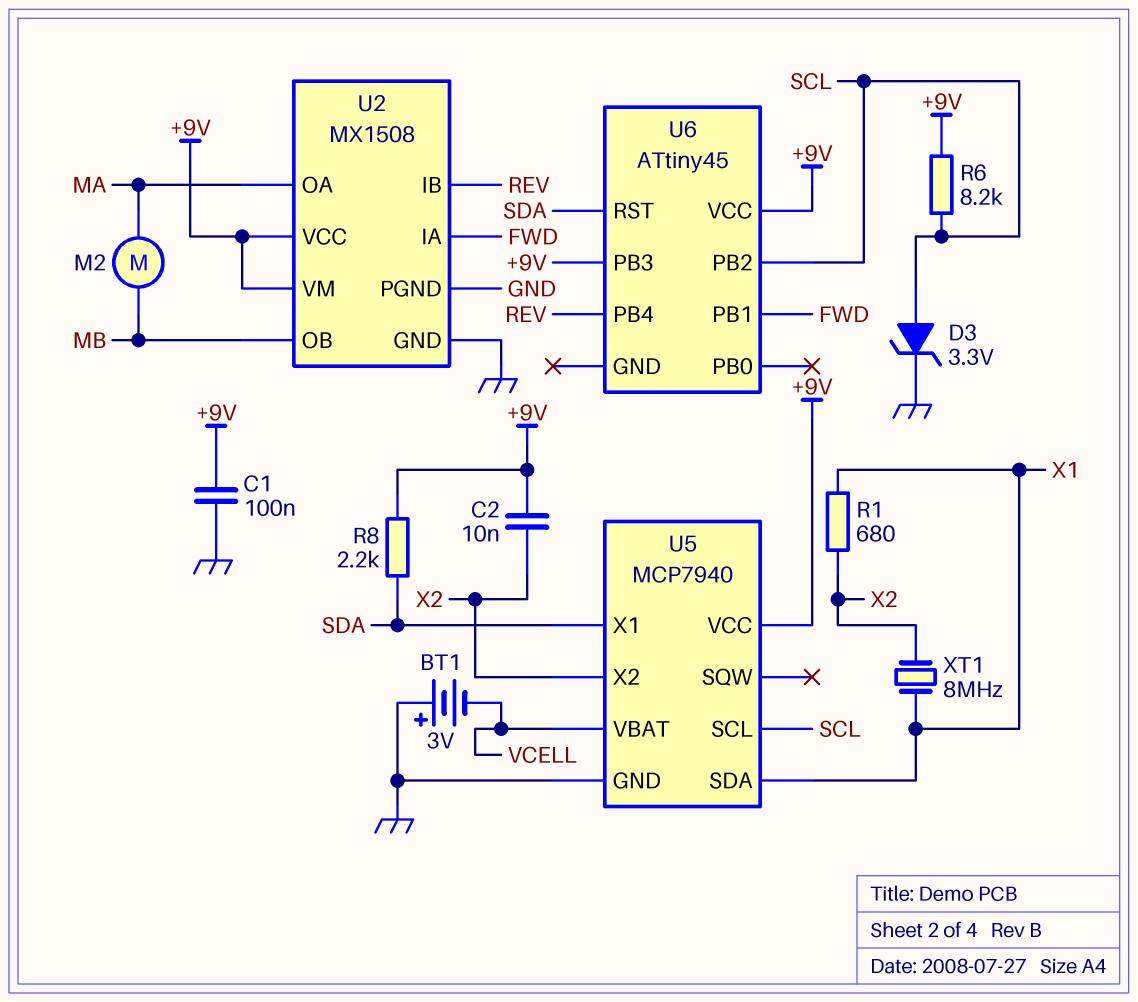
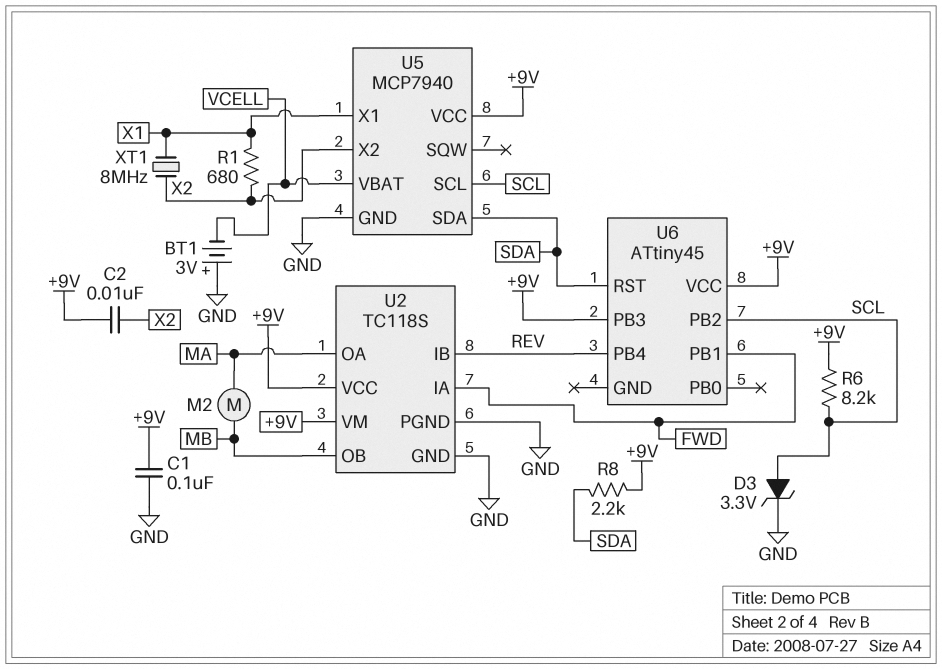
U2: MX1508 -> TC118S
U5 pin SDA: X1 -> SDA
U5 pin X1: SDA -> X1

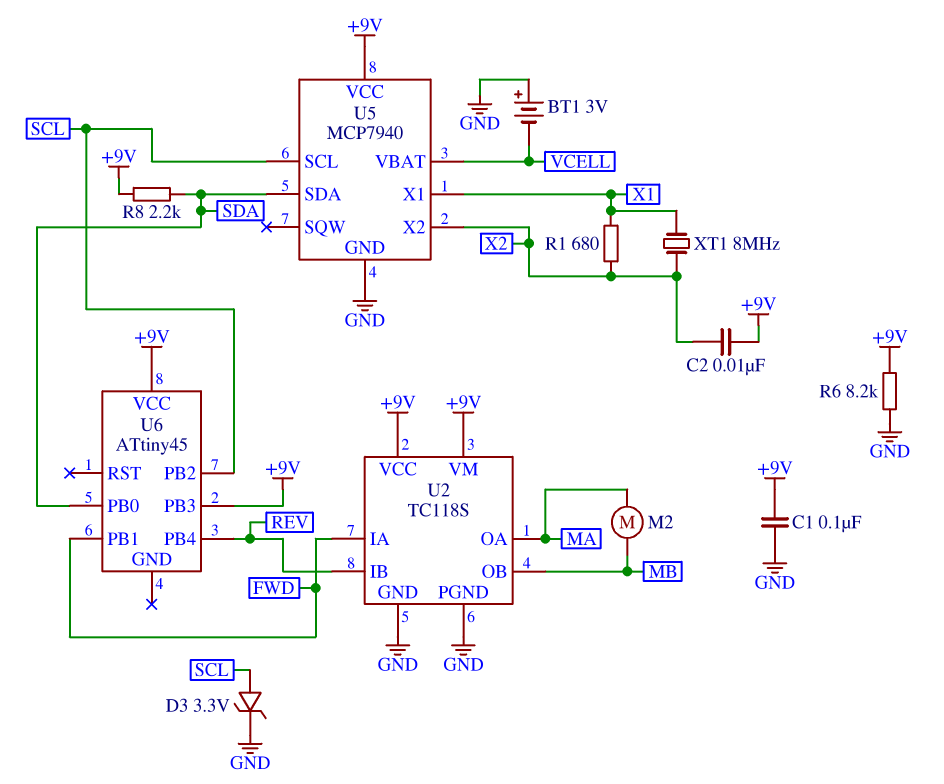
R6: 8.2k (+9V, SCL) -> 8.2k (+9V, GND)
U6 pin PB0: none -> SDA
U6 pin RST: SDA -> none

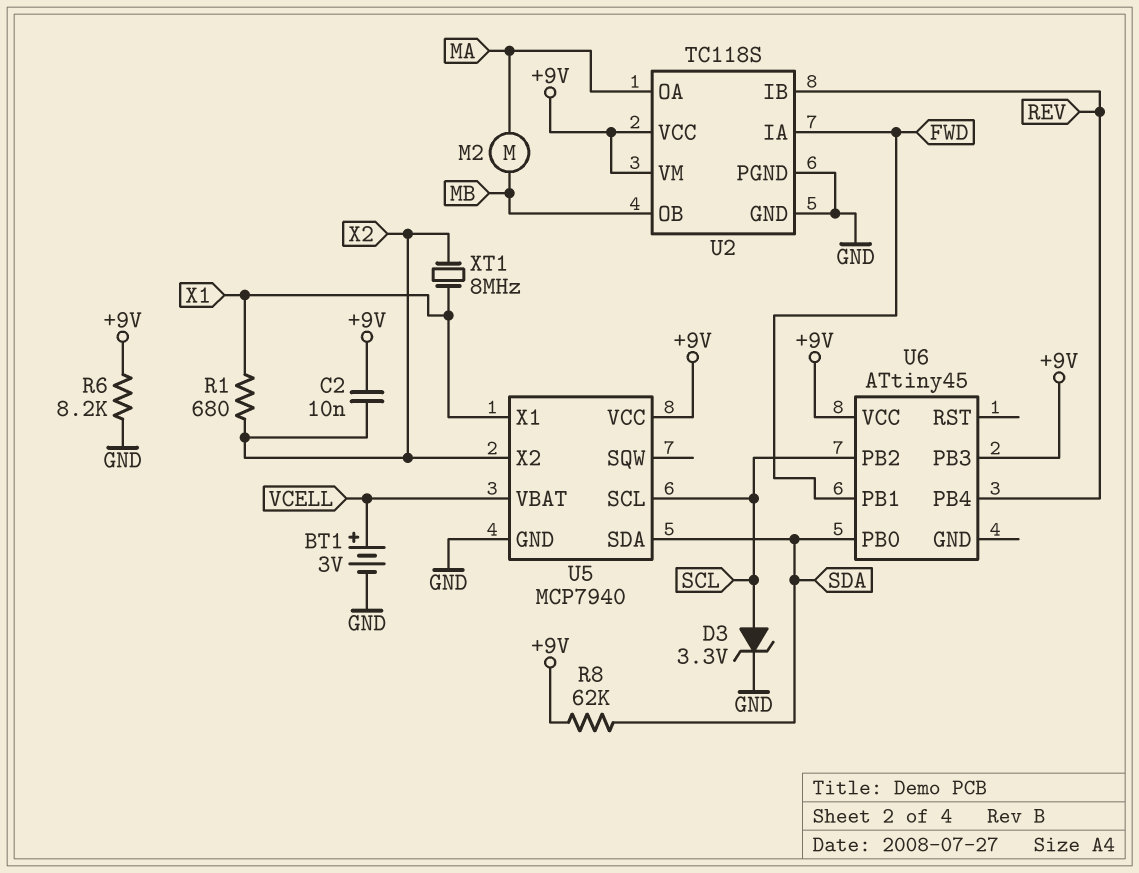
BT1: 3V (plus GND, minus VCELL) -> 3V (plus VCELL, minus GND)
C1: 100nF (+9V, GND) -> none
R8: 2.2k (+9V, SDA) -> 62k (+9V, SDA)

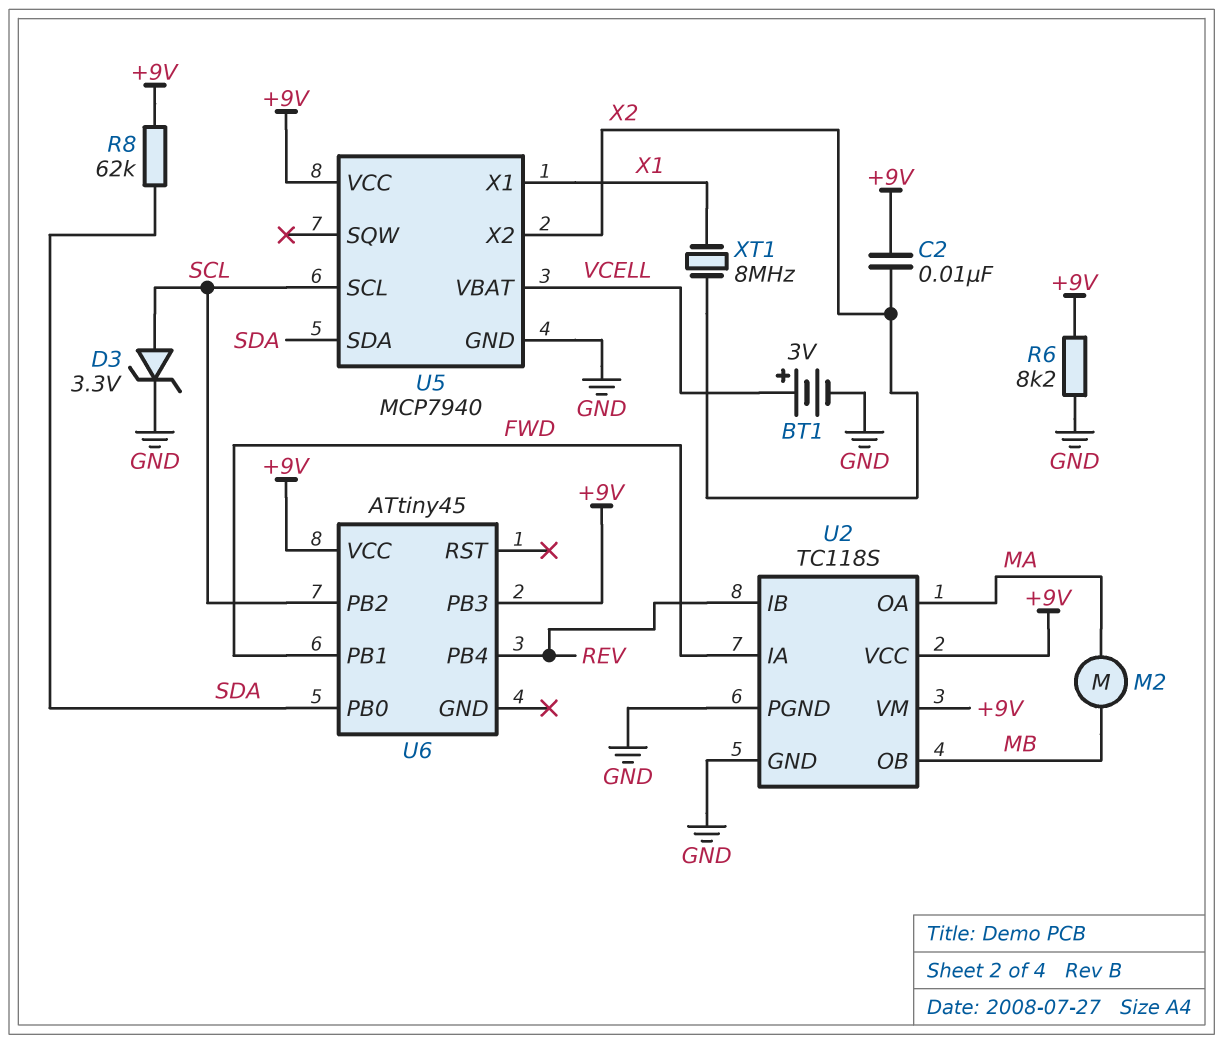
R1: 680 (X1, X2) -> none

